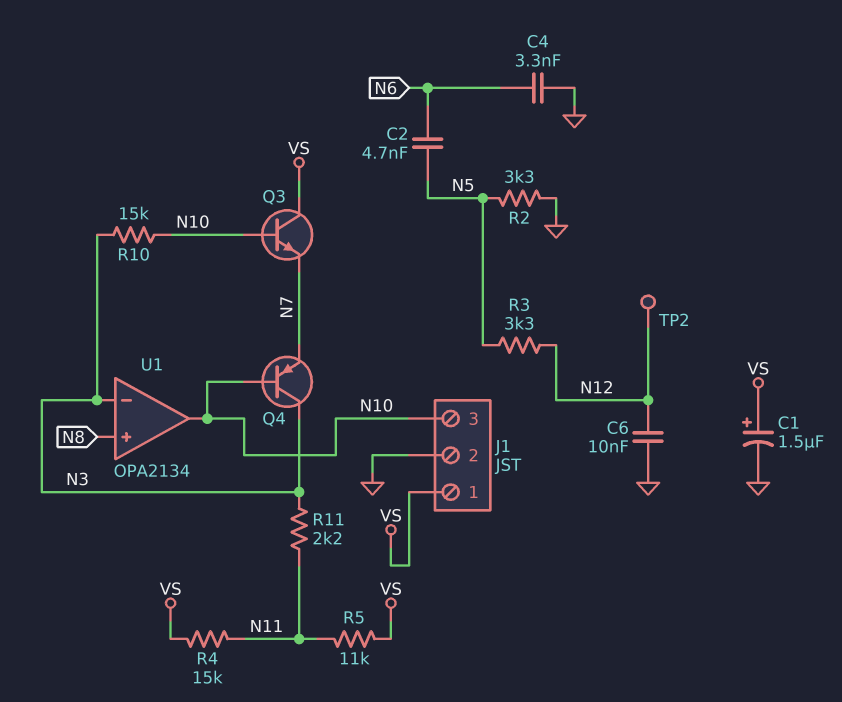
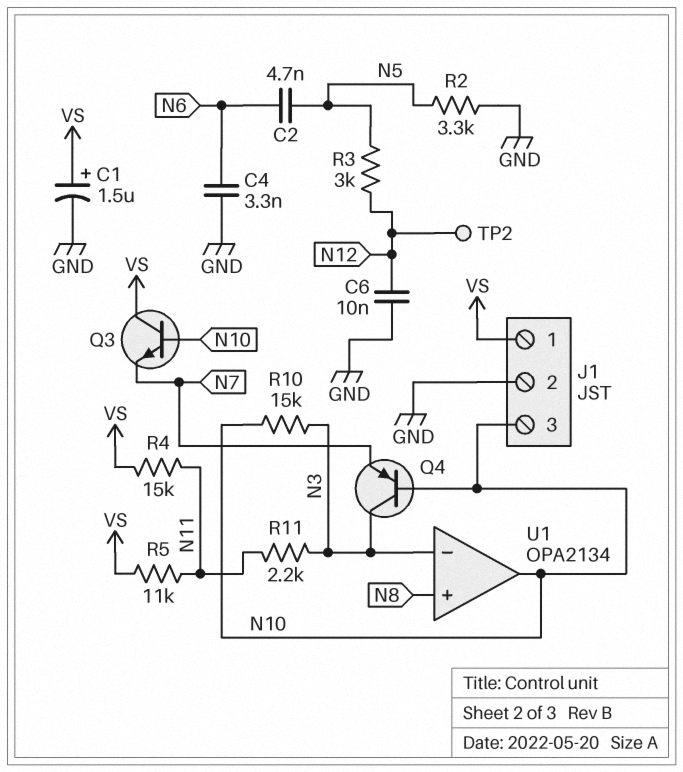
R3: 3.3k (N5, N12) -> 3k (N5, N12)

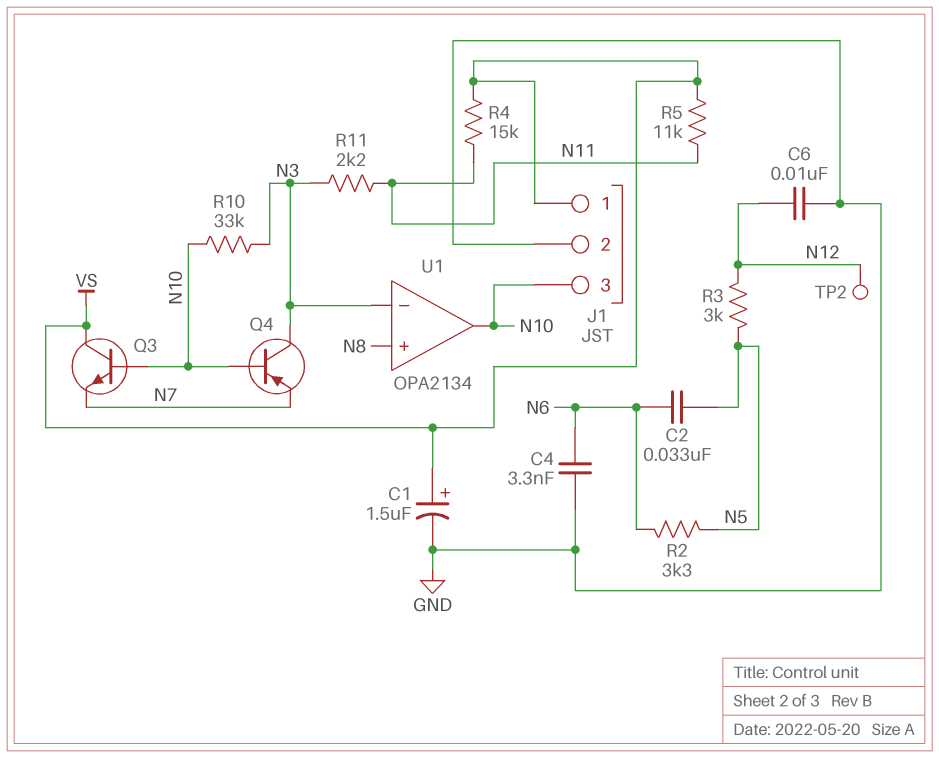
C2: 4.7nF (N5, N6) -> 33nF (N5, N6)
R2: 3.3k (GND, N5) -> 3.3k (N5, N6)
R10: 15k (N3, N10) -> 33k (N3, N10)

